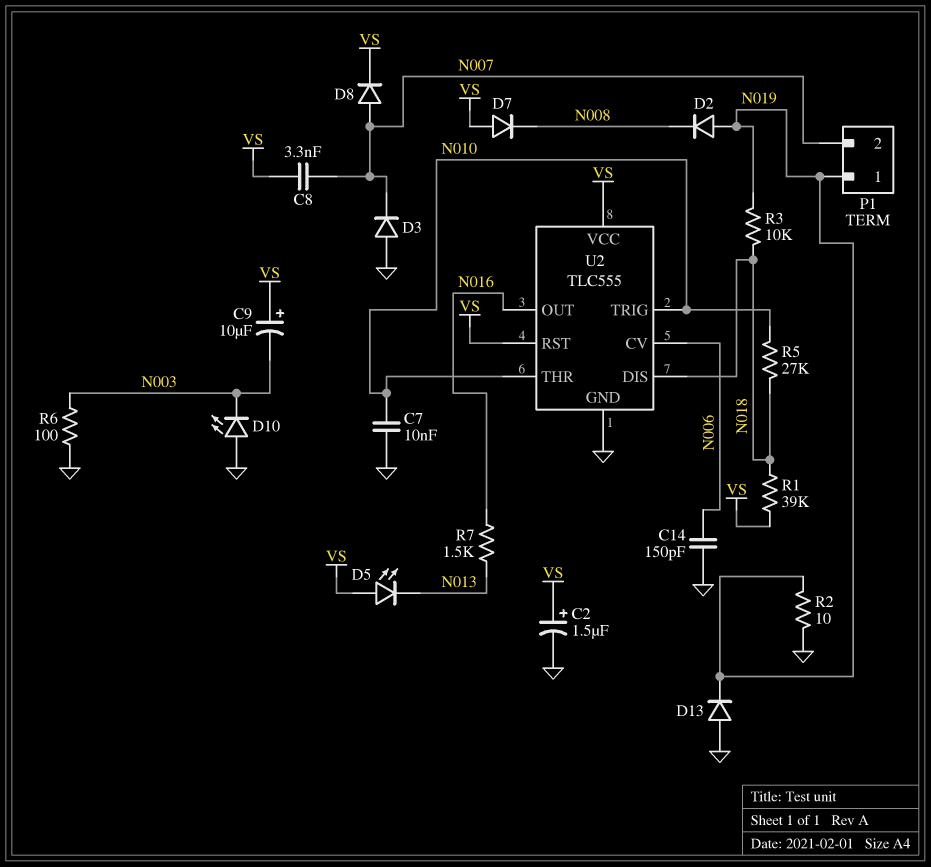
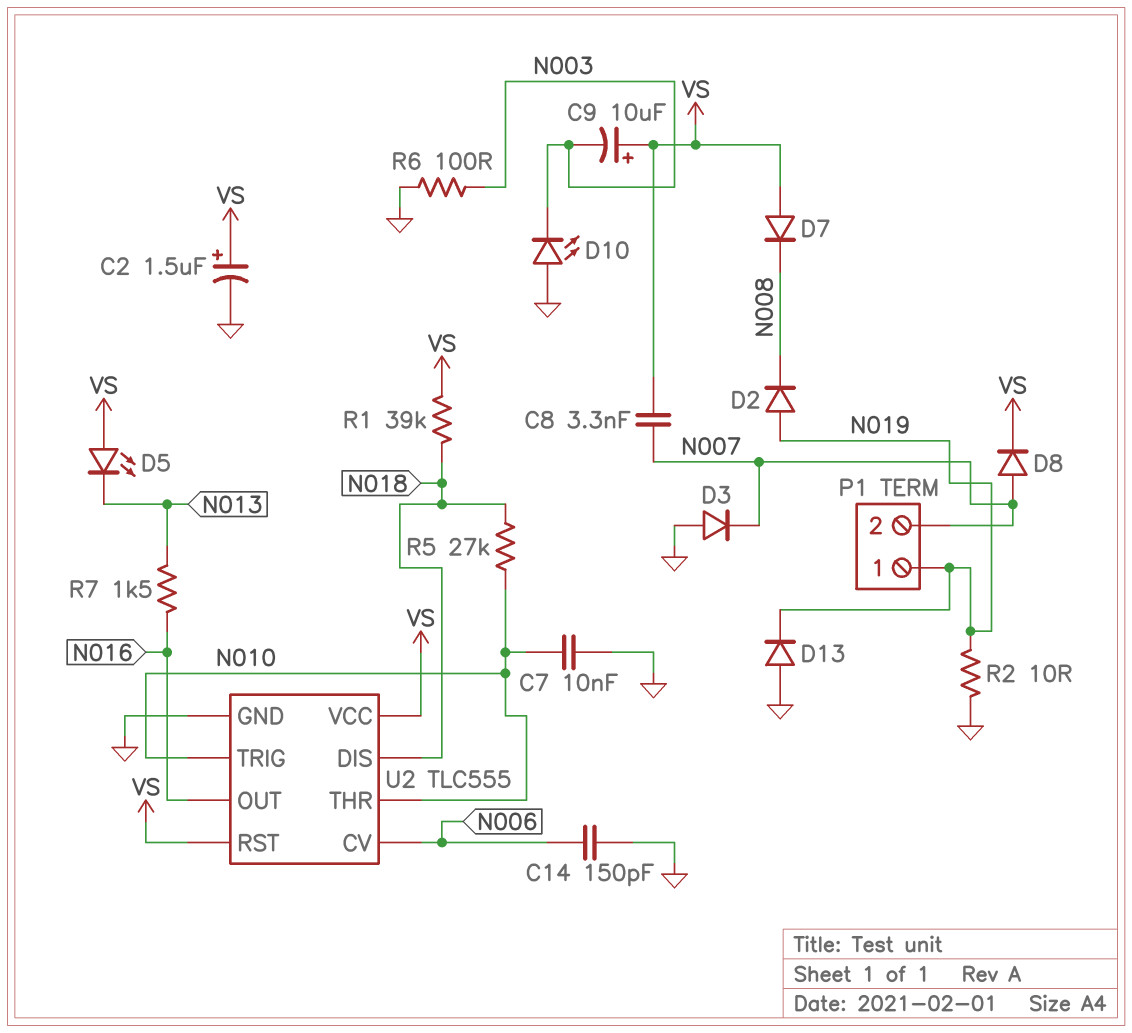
R3: 10k (N018, N019) -> none

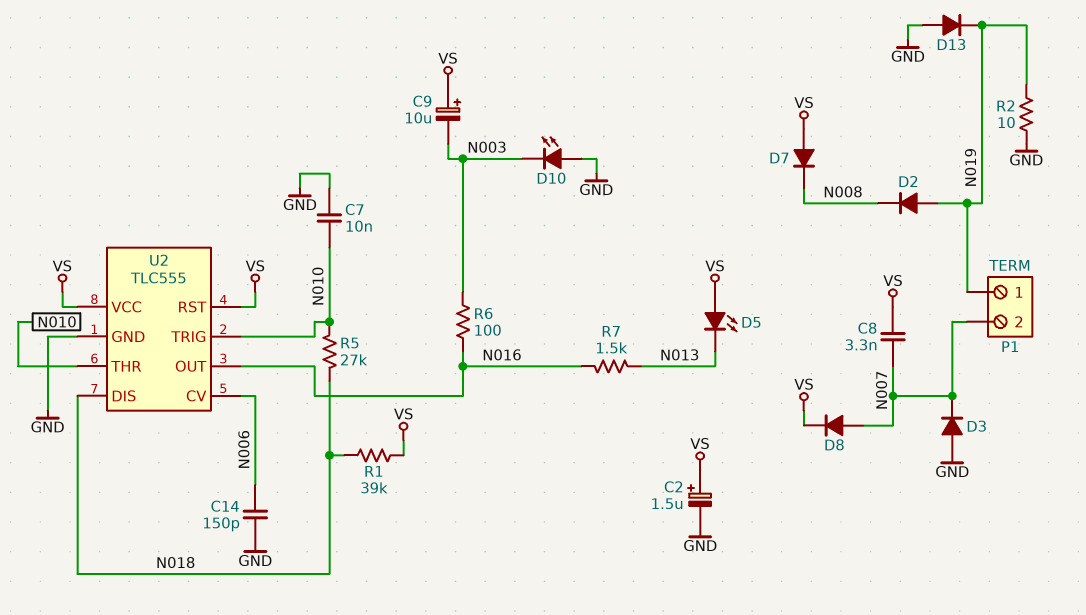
R6: 100 (GND, N003) -> 100 (N003, N016)

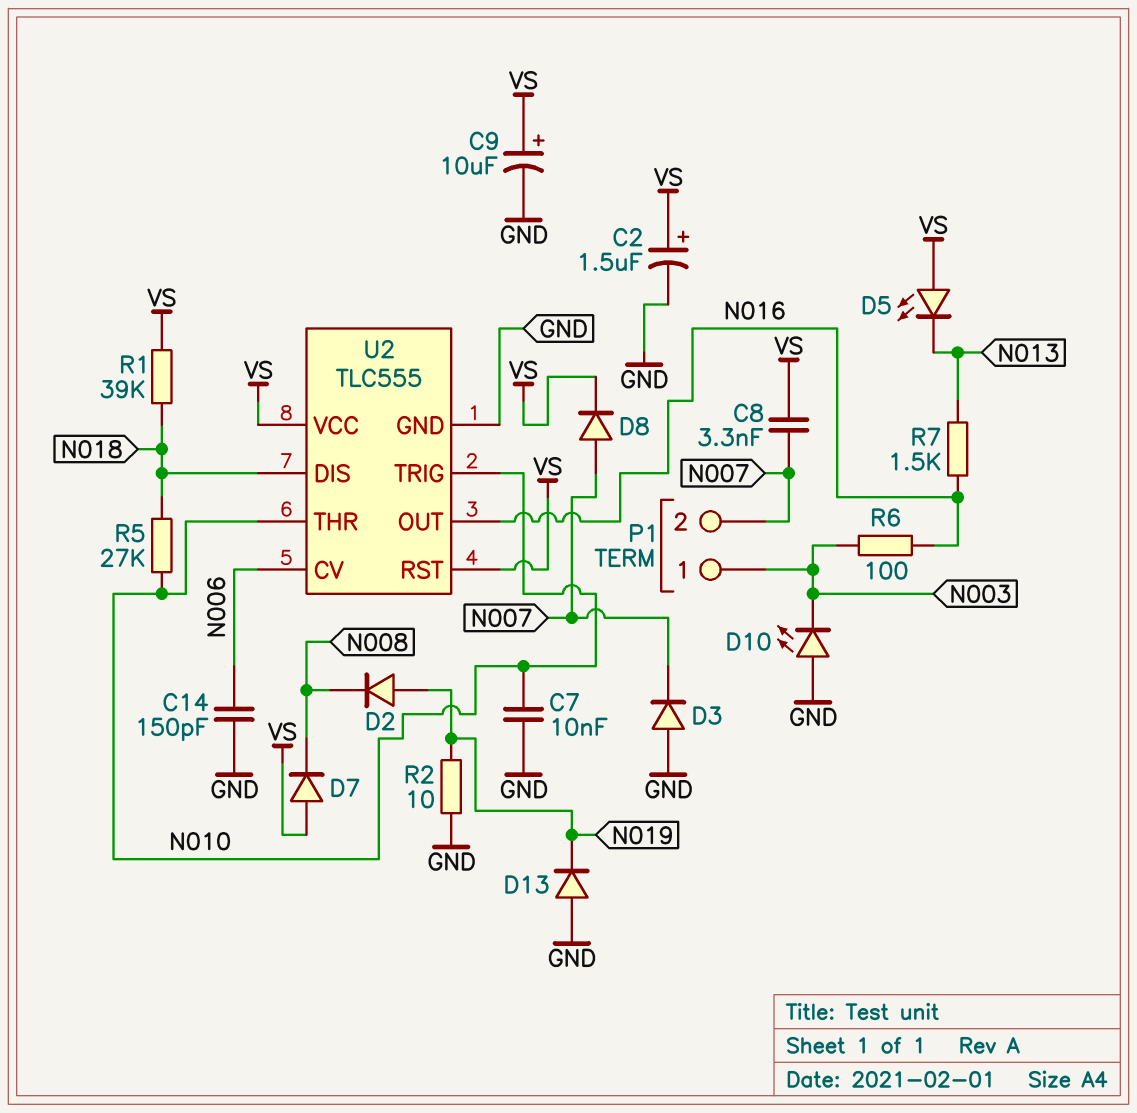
C9: 10uF (plus VS, minus N003) -> 10uF (plus VS, minus GND)
P1 pin 1: N019 -> N003

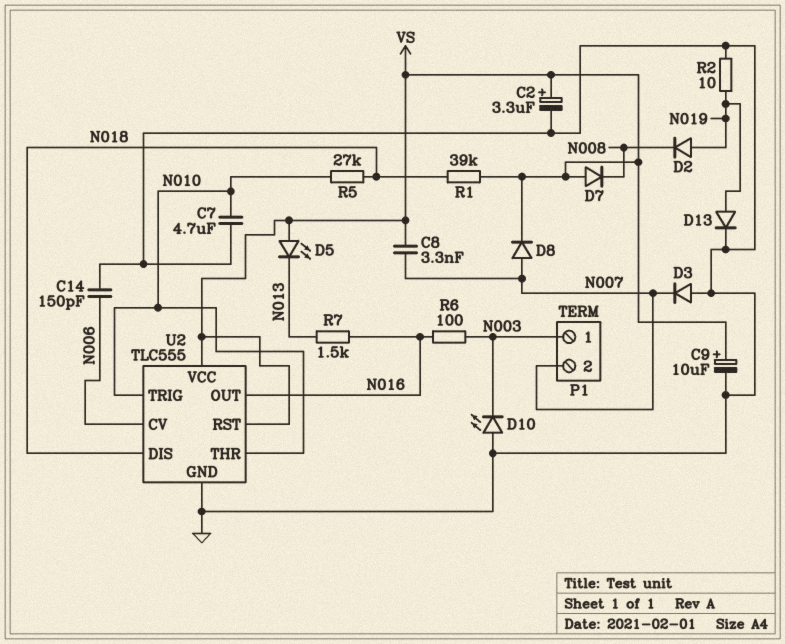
C2: 1.5uF (plus VS, minus GND) -> 3.3uF (plus VS, minus GND)
C7: 10nF (GND, N010) -> 4.7uF (GND, N010)
D13: diode (A GND, K N019) -> diode (A N019, K GND)

